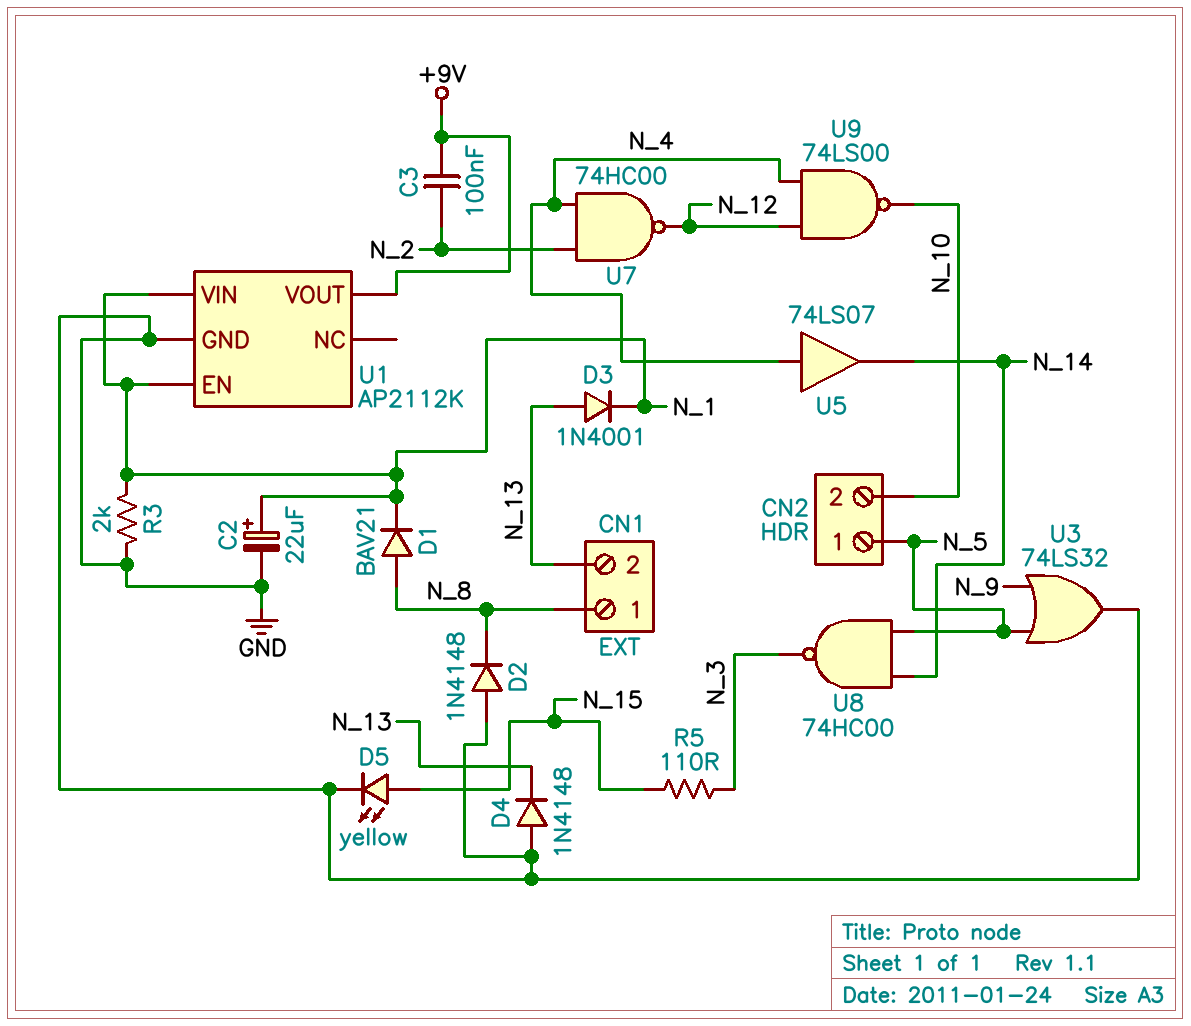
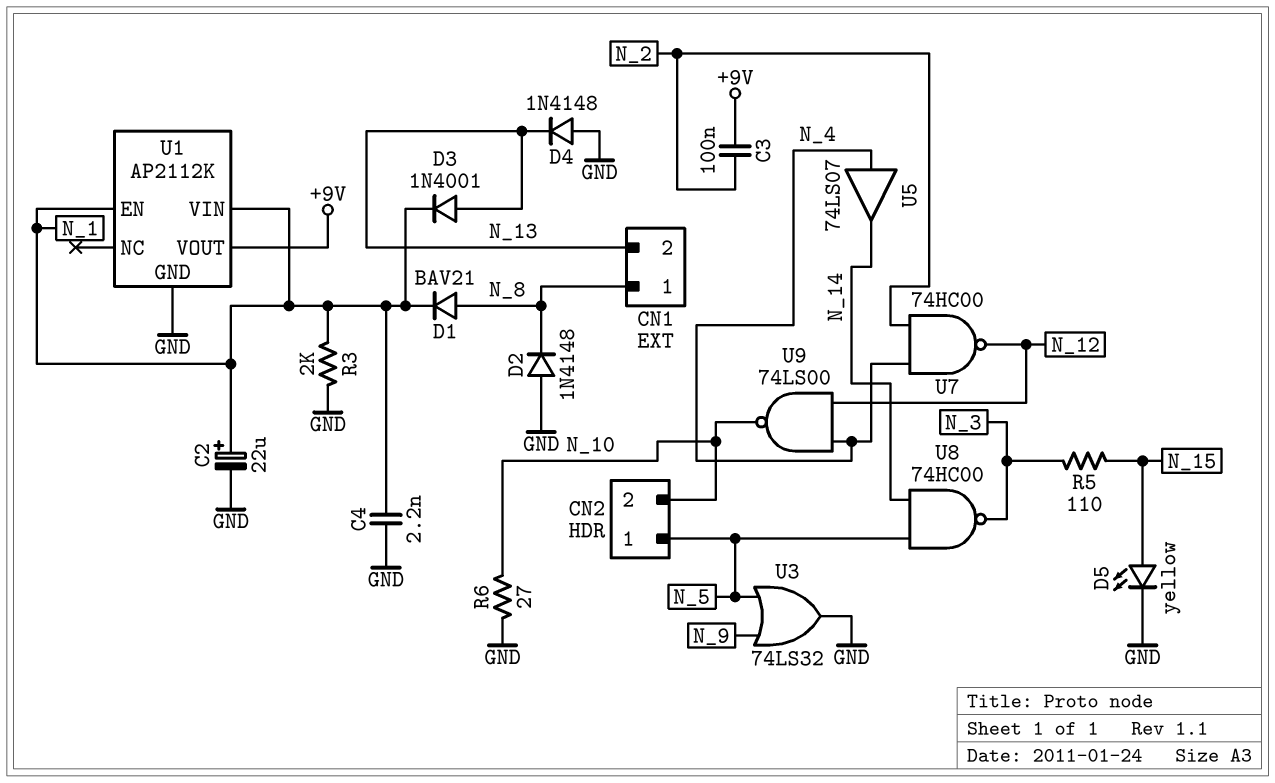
C4: none -> 2.2nF (GND, N_1)
R6: none -> 27 (GND, N_10)

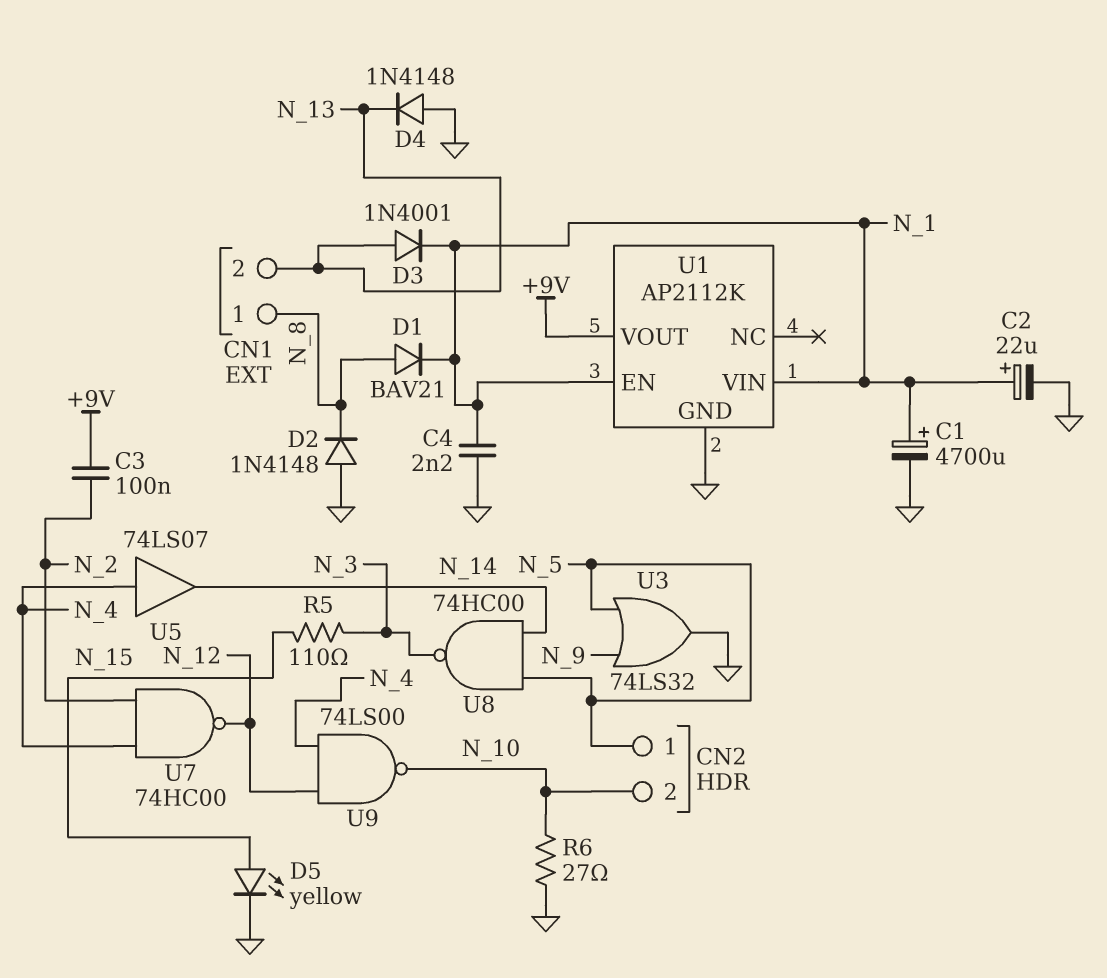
C1: none -> 4700uF (plus N_1, minus GND)
R3: 2k (GND, N_1) -> none

